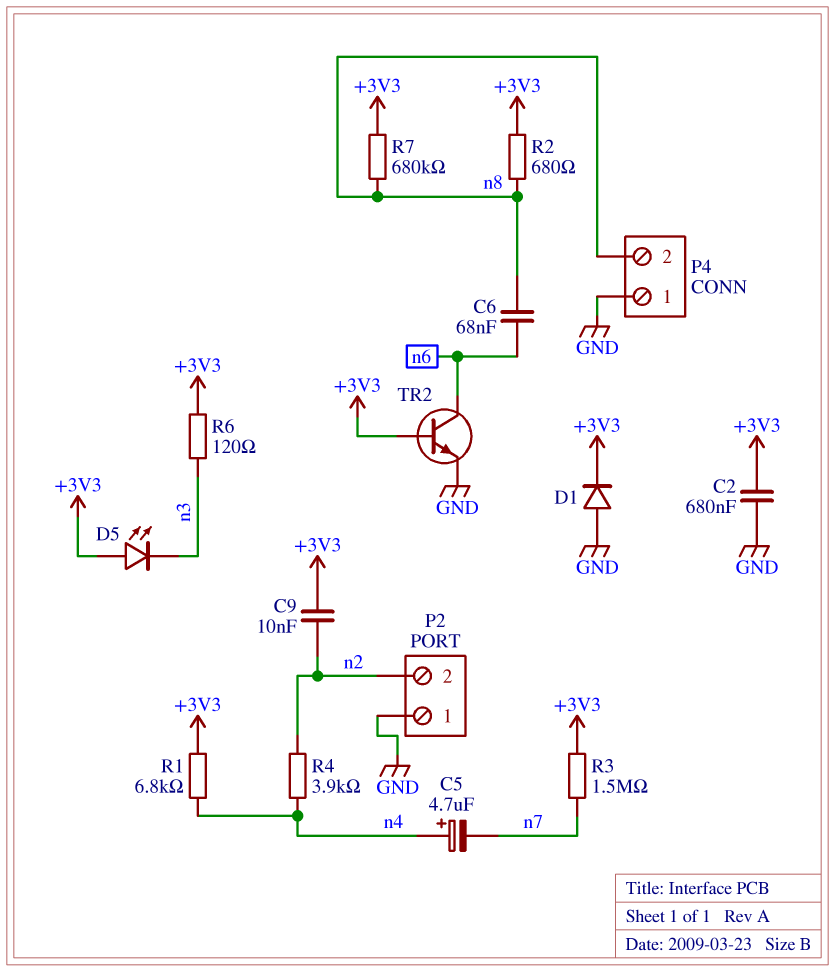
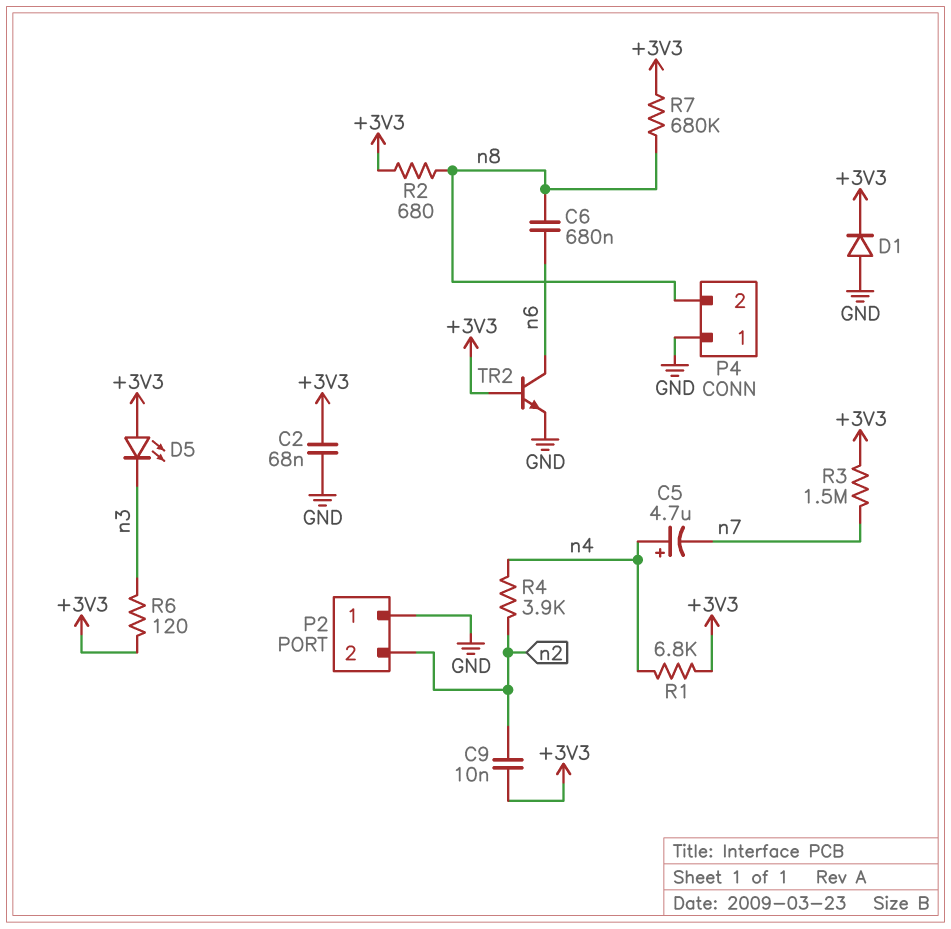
C2: 680nF (+3V3, GND) -> 68nF (+3V3, GND)
C6: 68nF (n6, n8) -> 680nF (n6, n8)

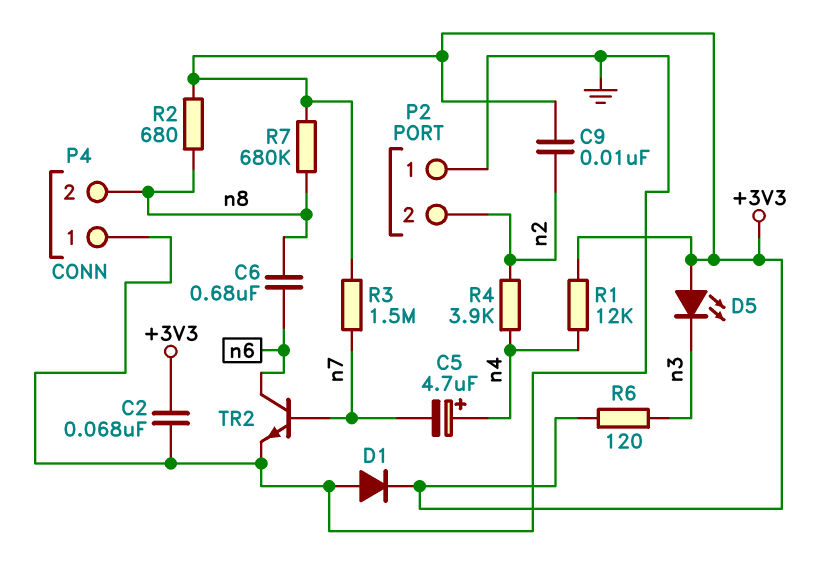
R1: 6.8k (+3V3, n4) -> 12k (+3V3, n4)
TR2: NPN (B +3V3, C n6, E GND) -> NPN (B n7, C n6, E GND)

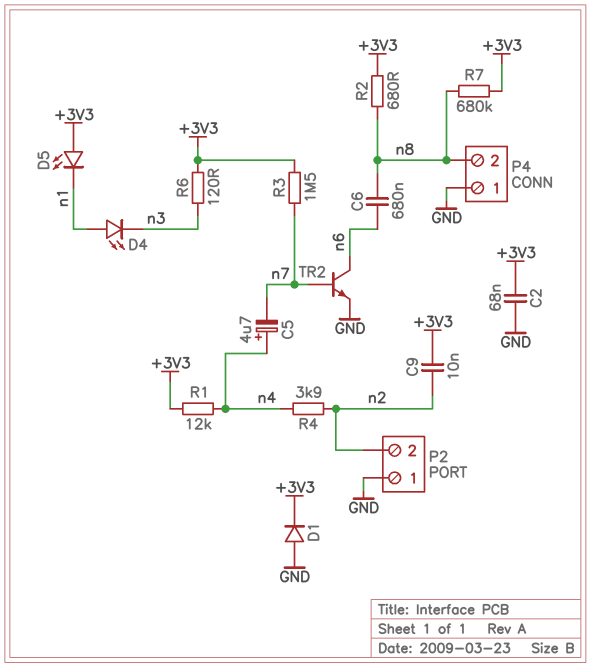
D4: none -> LED (A n1, K n3)
D5: LED (A +3V3, K n3) -> LED (A +3V3, K n1)

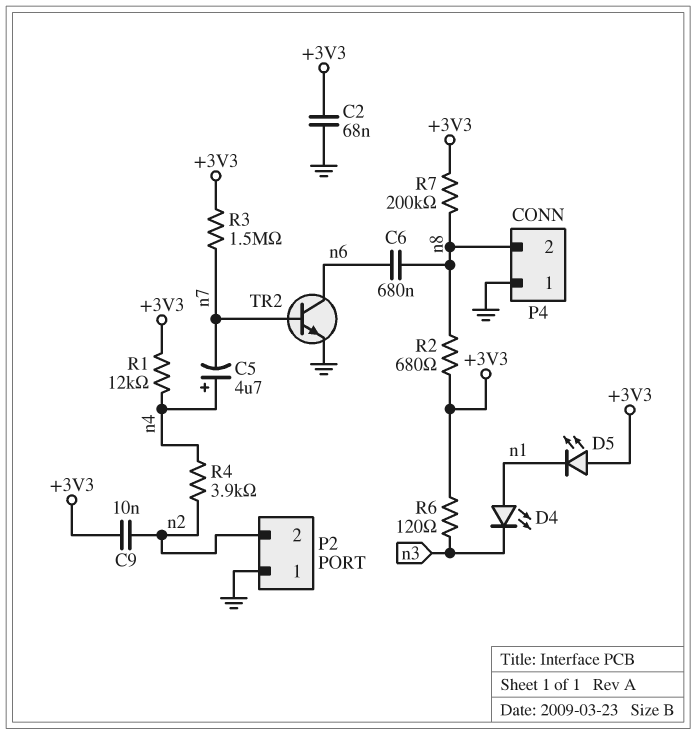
D1: diode (A GND, K +3V3) -> none
R7: 680k (+3V3, n8) -> 200k (+3V3, n8)

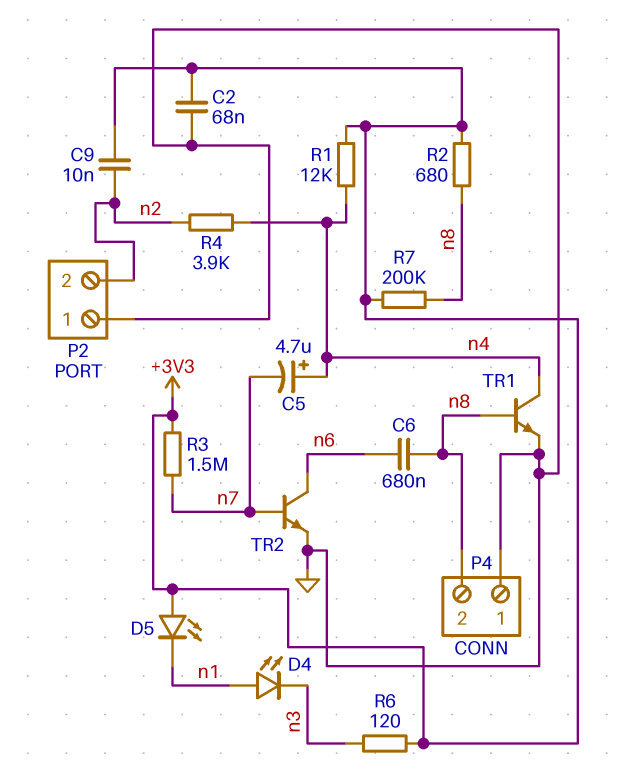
TR1: none -> NPN (B n8, C n4, E GND)

